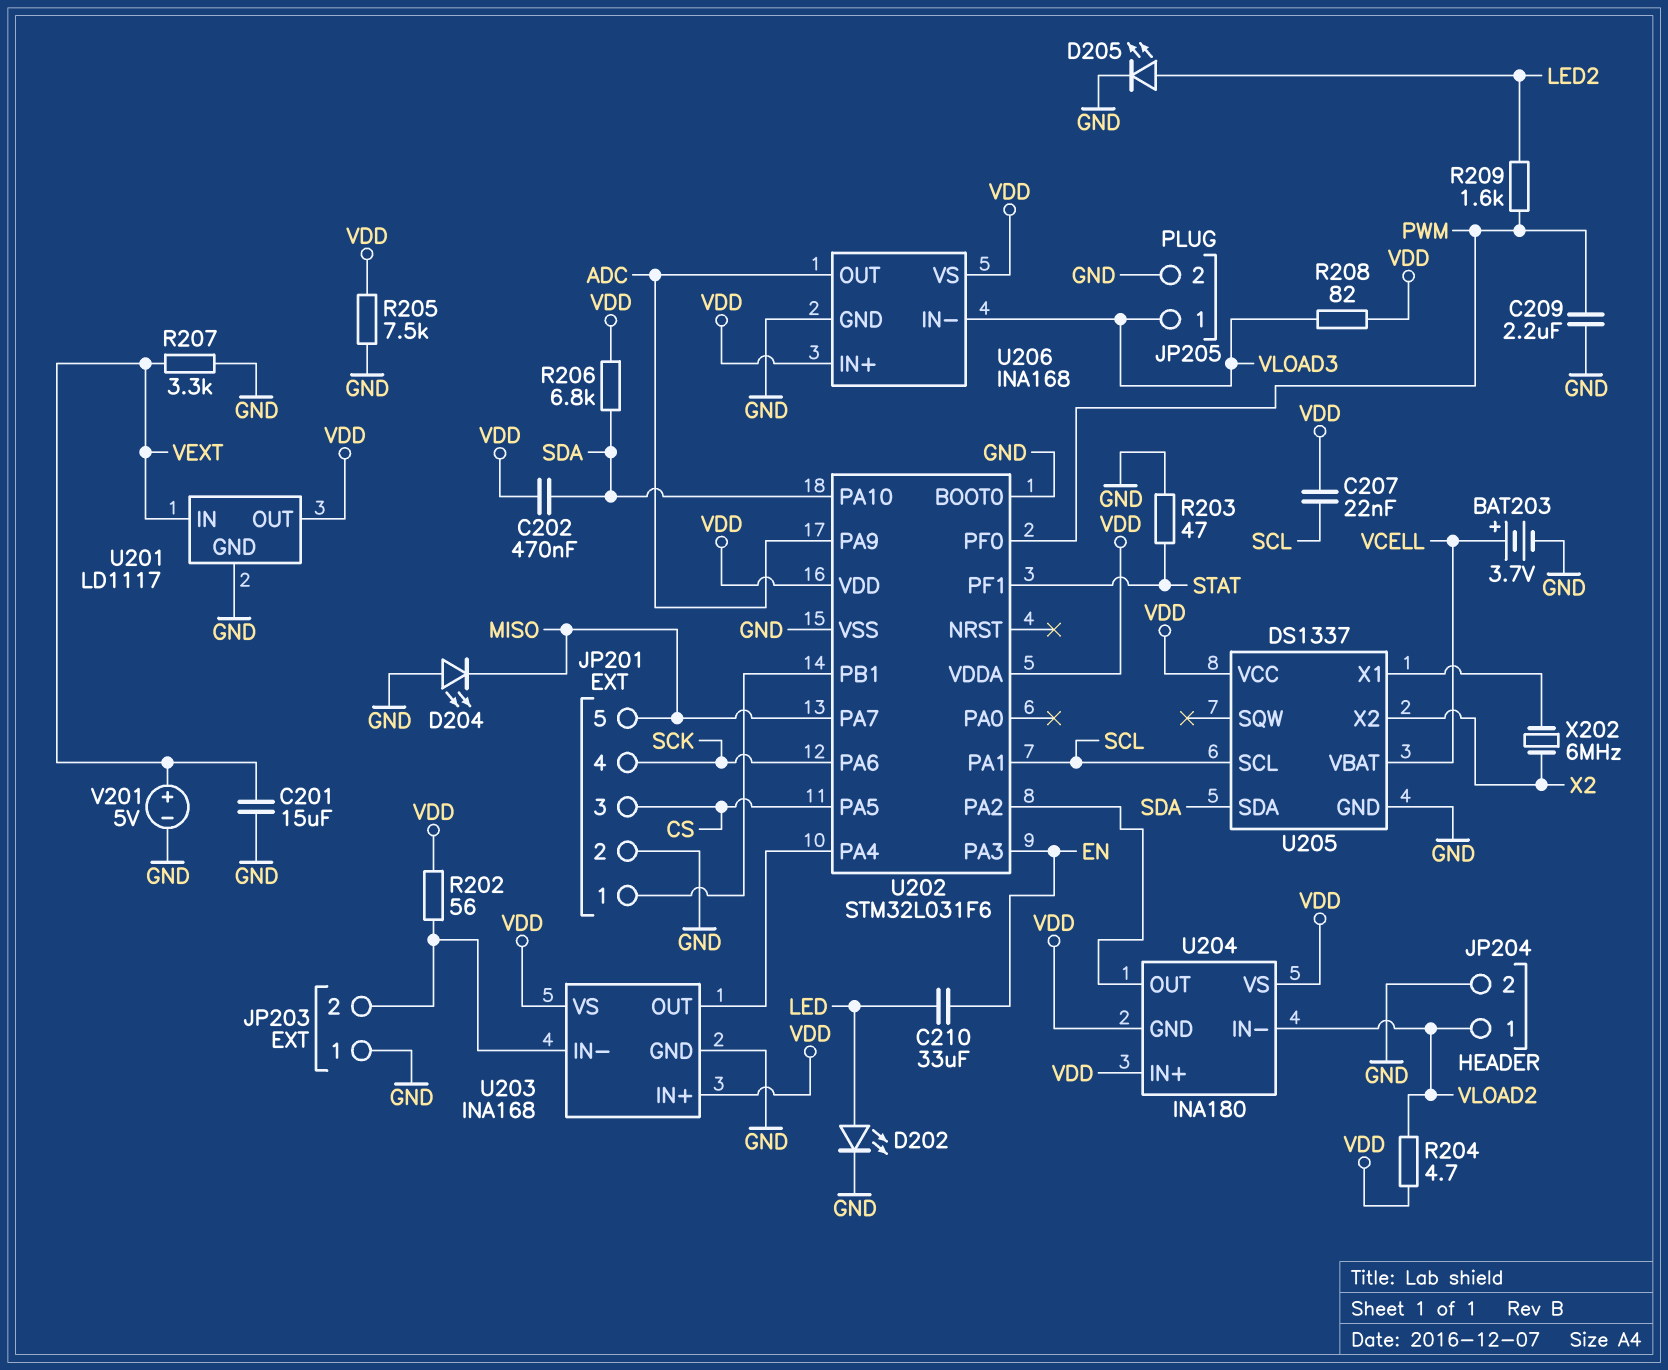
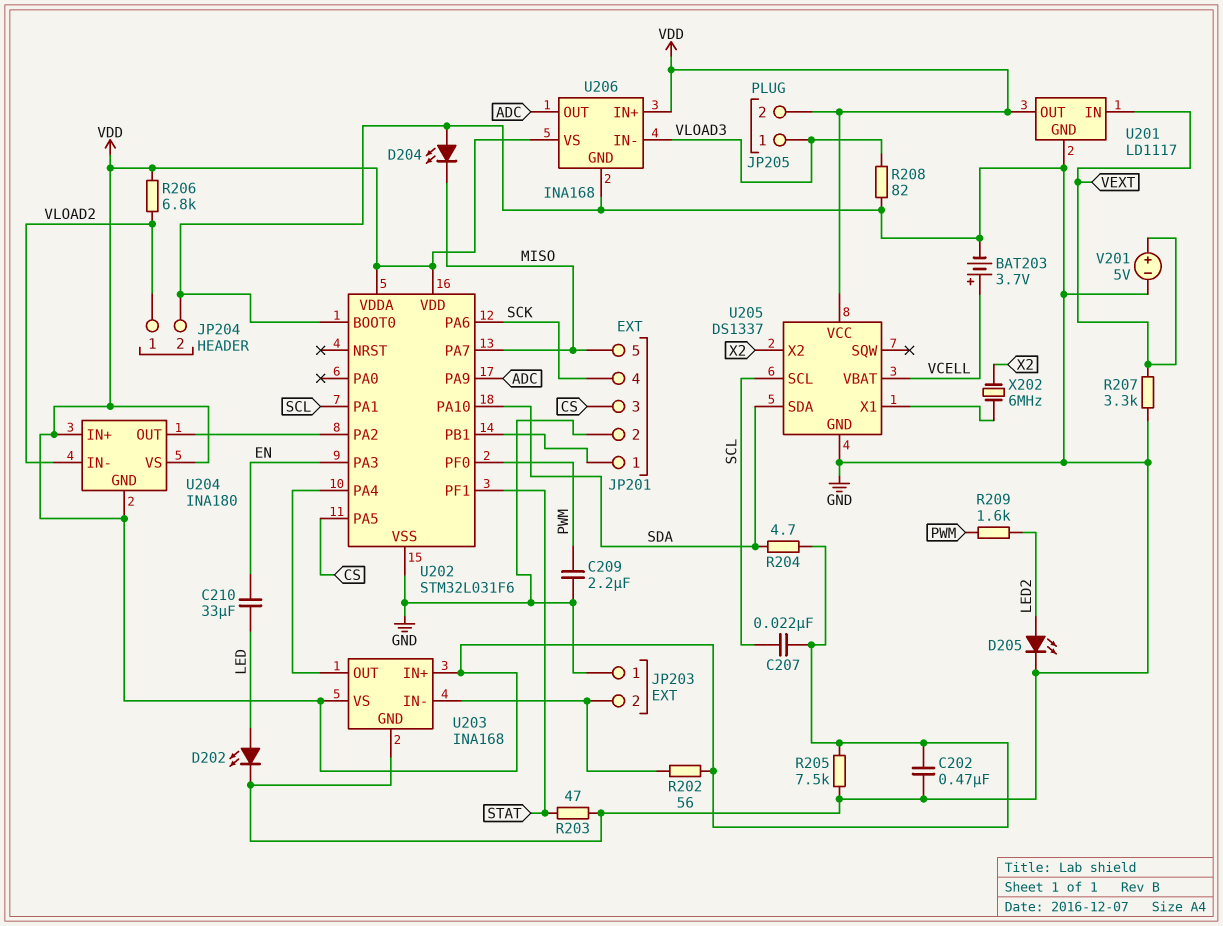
C201: 15uF (GND, VEXT) -> none
C202: 470nF (SDA, VDD) -> 470nF (GND, VDD)
JP205 pin 2: GND -> VDD
R204: 4.7 (VDD, VLOAD2) -> 4.7 (SDA, VDD)
R206: 6.8k (SDA, VDD) -> 6.8k (VDD, VLOAD2)
R208: 82 (VDD, VLOAD3) -> 82 (GND, VLOAD3)

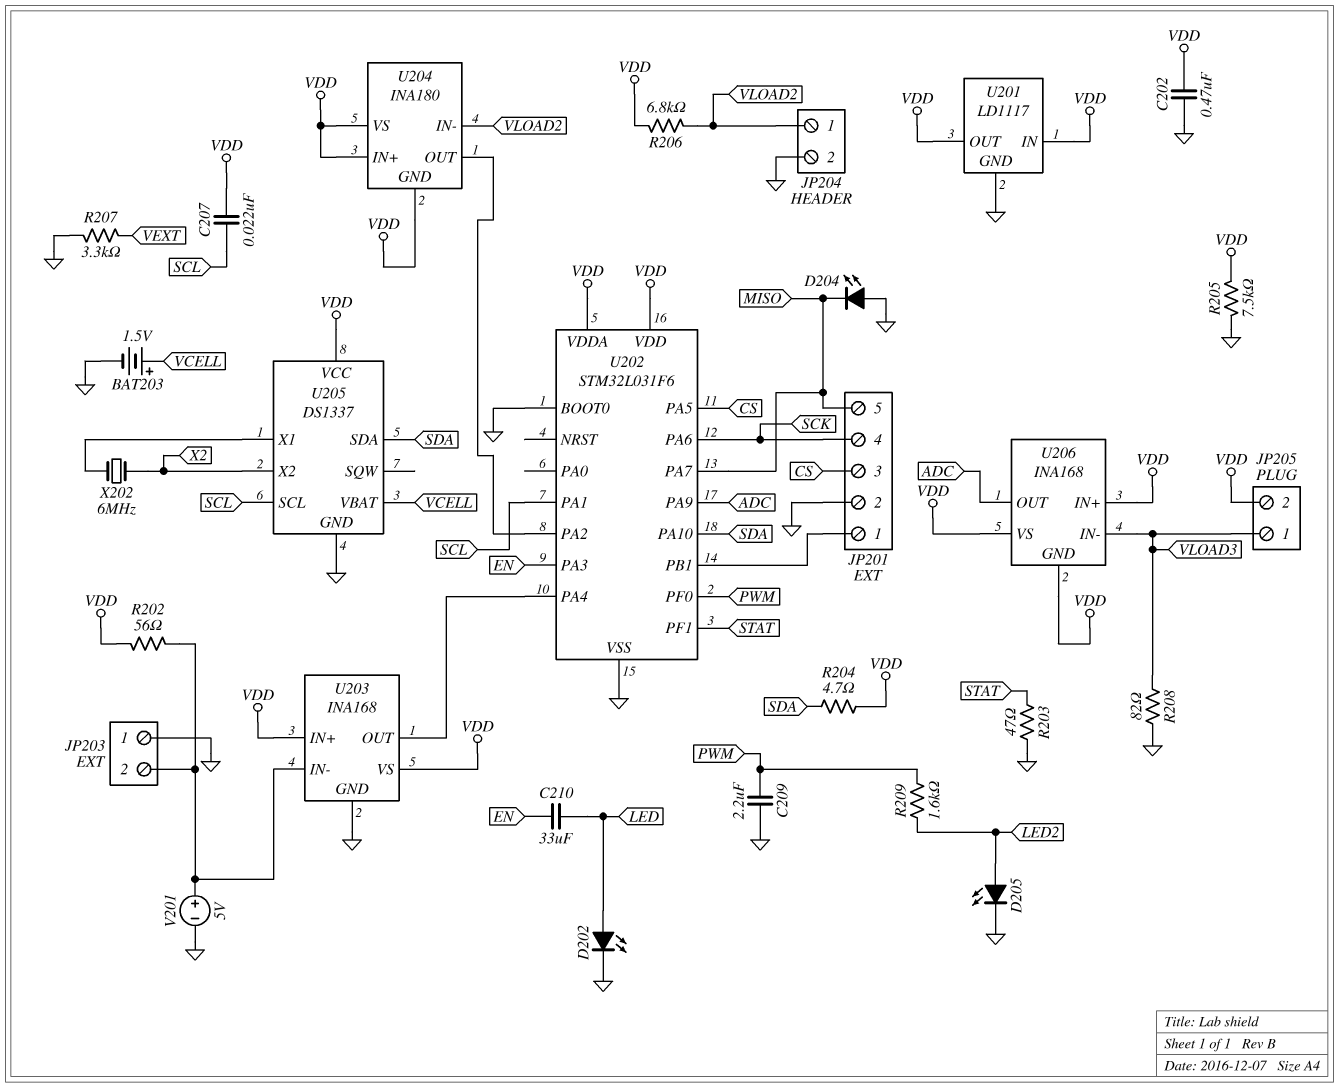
BAT203: 3.7V (plus VCELL, minus GND) -> 1.5V (plus VCELL, minus GND)
U201 pin IN: VEXT -> VDD
U206 pin GND: GND -> VDD
V201: 5V (plus VEXT, minus GND) -> 5V (plus JP203/2, minus GND)

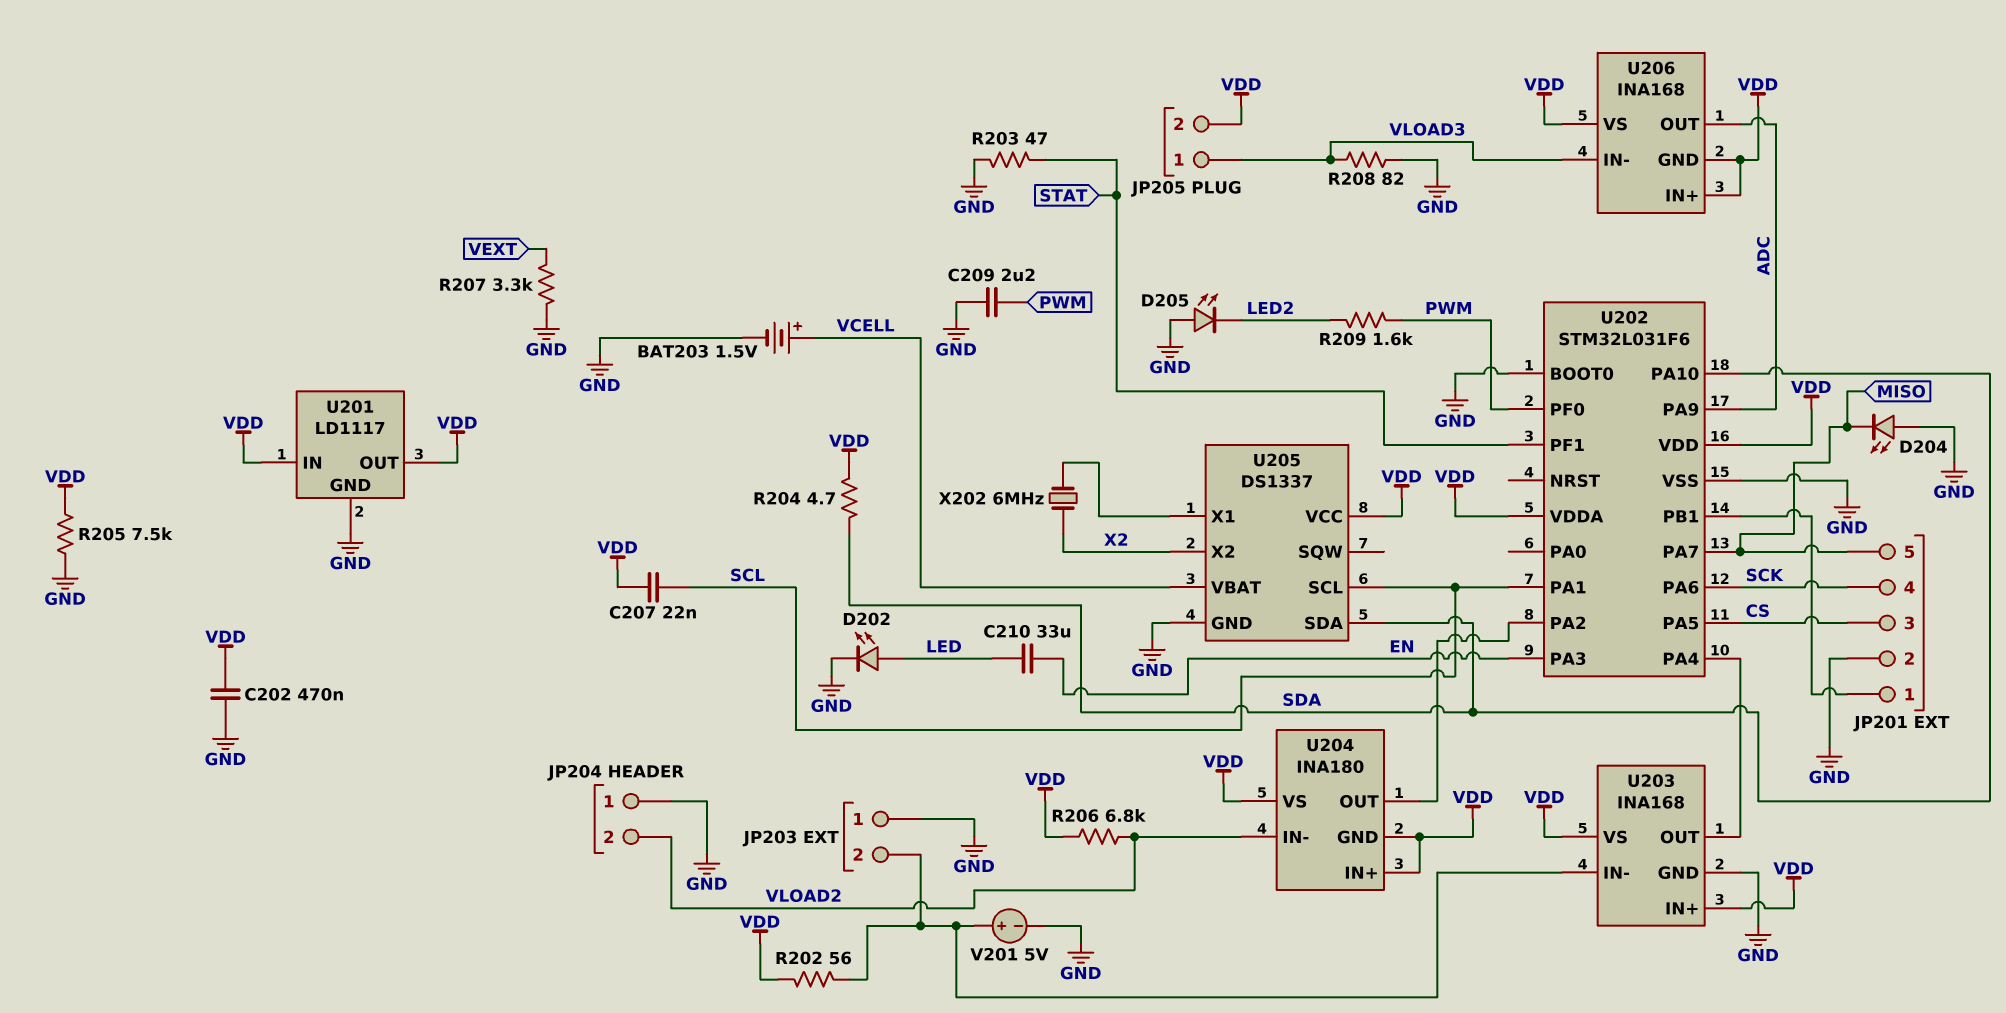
D205: LED (A LED2, K GND) -> LED (A GND, K LED2)
JP204 pin 1: VLOAD2 -> GND
JP204 pin 2: GND -> VLOAD2

